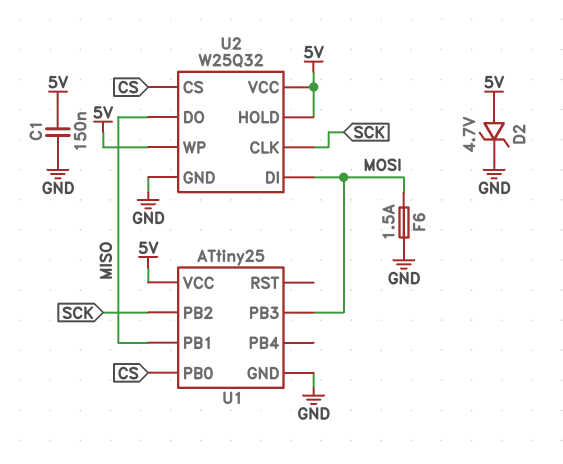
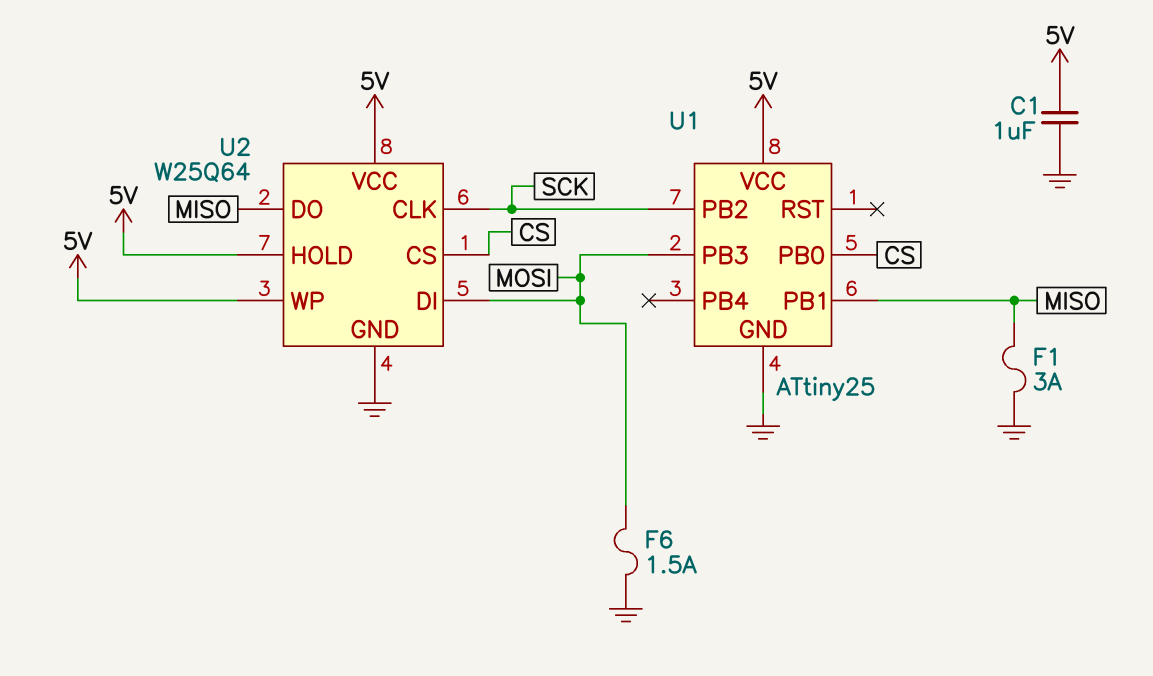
C1: 150nF (5V, GND) -> 1uF (5V, GND)
D2: zener 4.7V (A 5V, K GND) -> none
F1: none -> 3A (GND, MISO)
U2: W25Q32 -> W25Q64

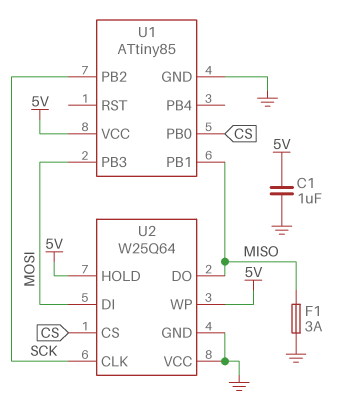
F6: 1.5A (GND, MOSI) -> none
U1: ATtiny25 -> ATtiny85
U2 pin VCC: 5V -> GND

